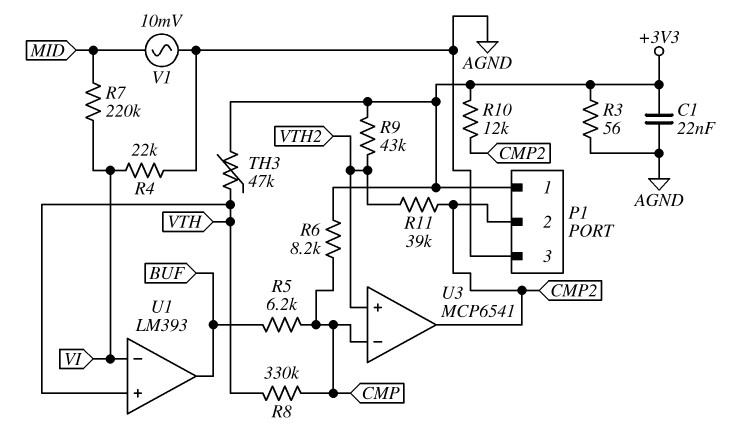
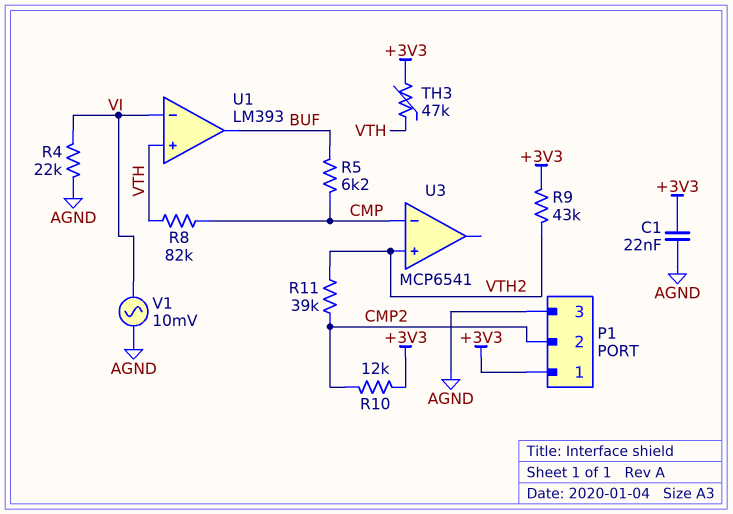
R3: 56 (+3V3, AGND) -> none
R6: 8.2k (+3V3, CMP) -> none
R7: 220k (MID, VI) -> none
R8: 330k (CMP, VTH) -> 82k (CMP, VTH)
U3 pin out: CMP2 -> none
V1: AC 10mV (AGND, MID) -> AC 10mV (AGND, VI)

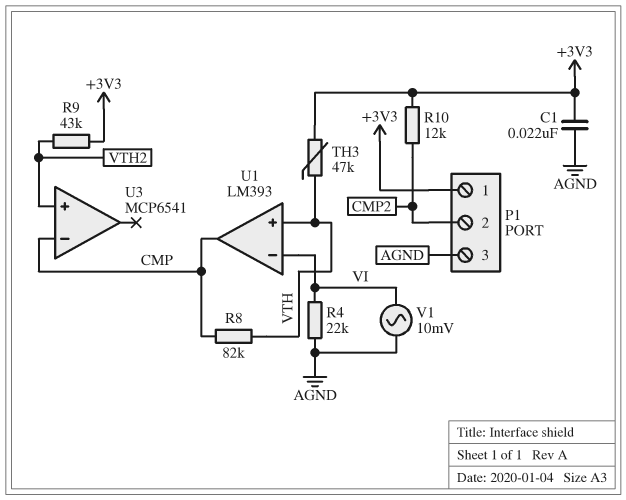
R5: 6.2k (BUF, CMP) -> none
R11: 39k (CMP2, VTH2) -> none
U1 pin out: BUF -> CMP

